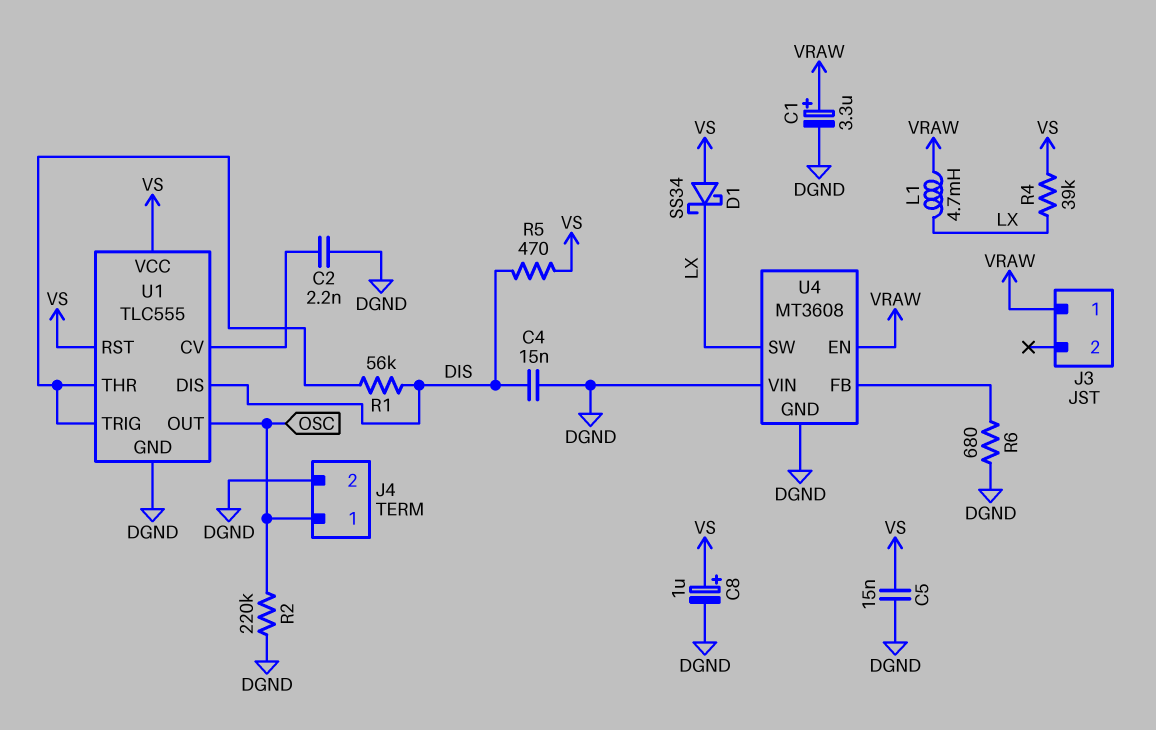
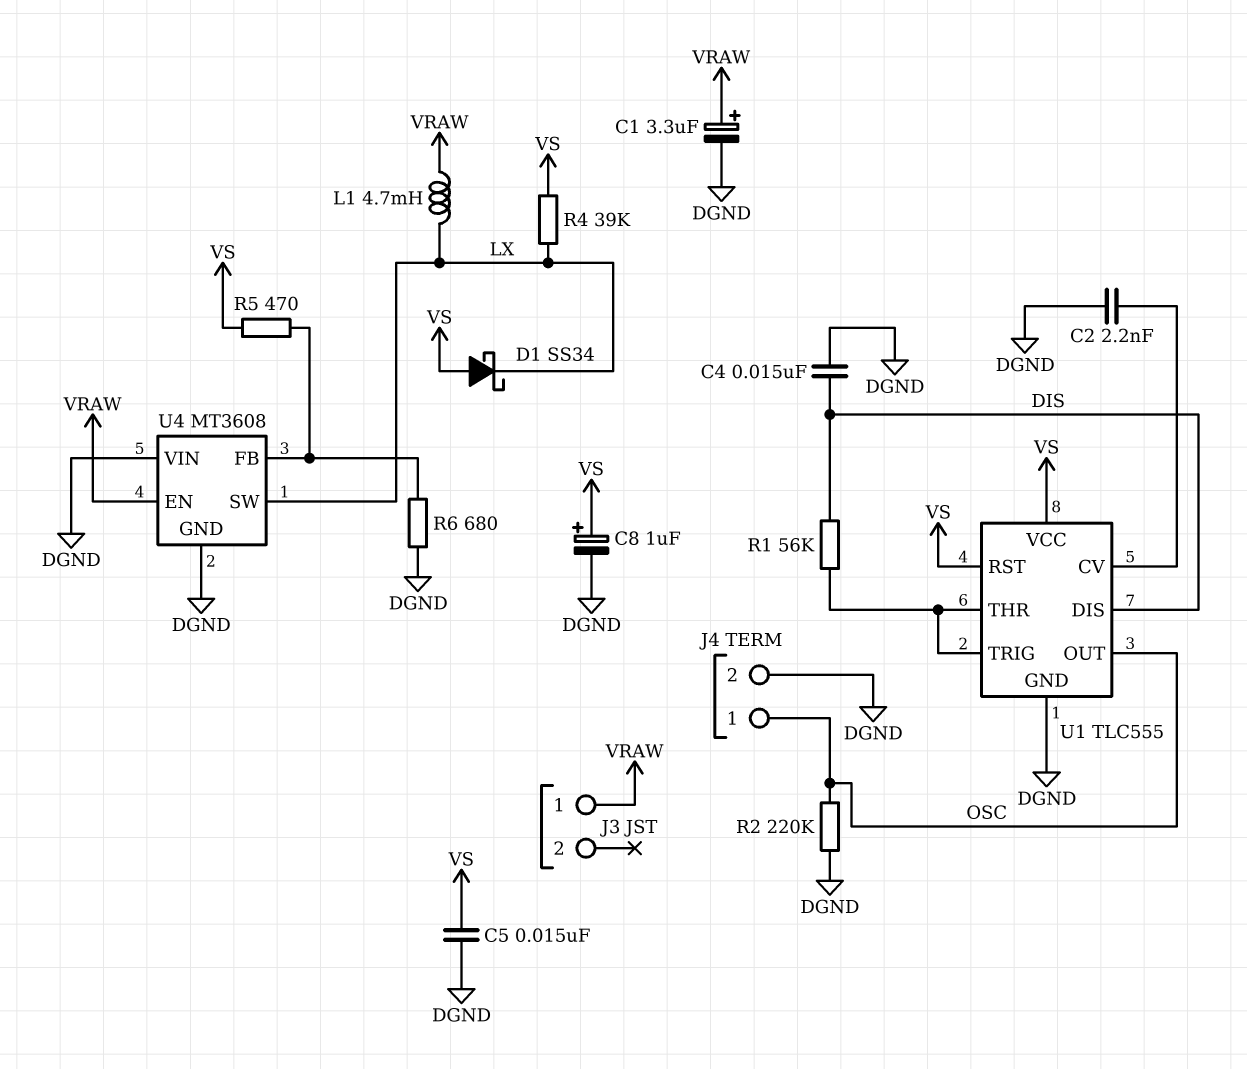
R5: 470 (DIS, VS) -> 470 (U4/FB, VS)

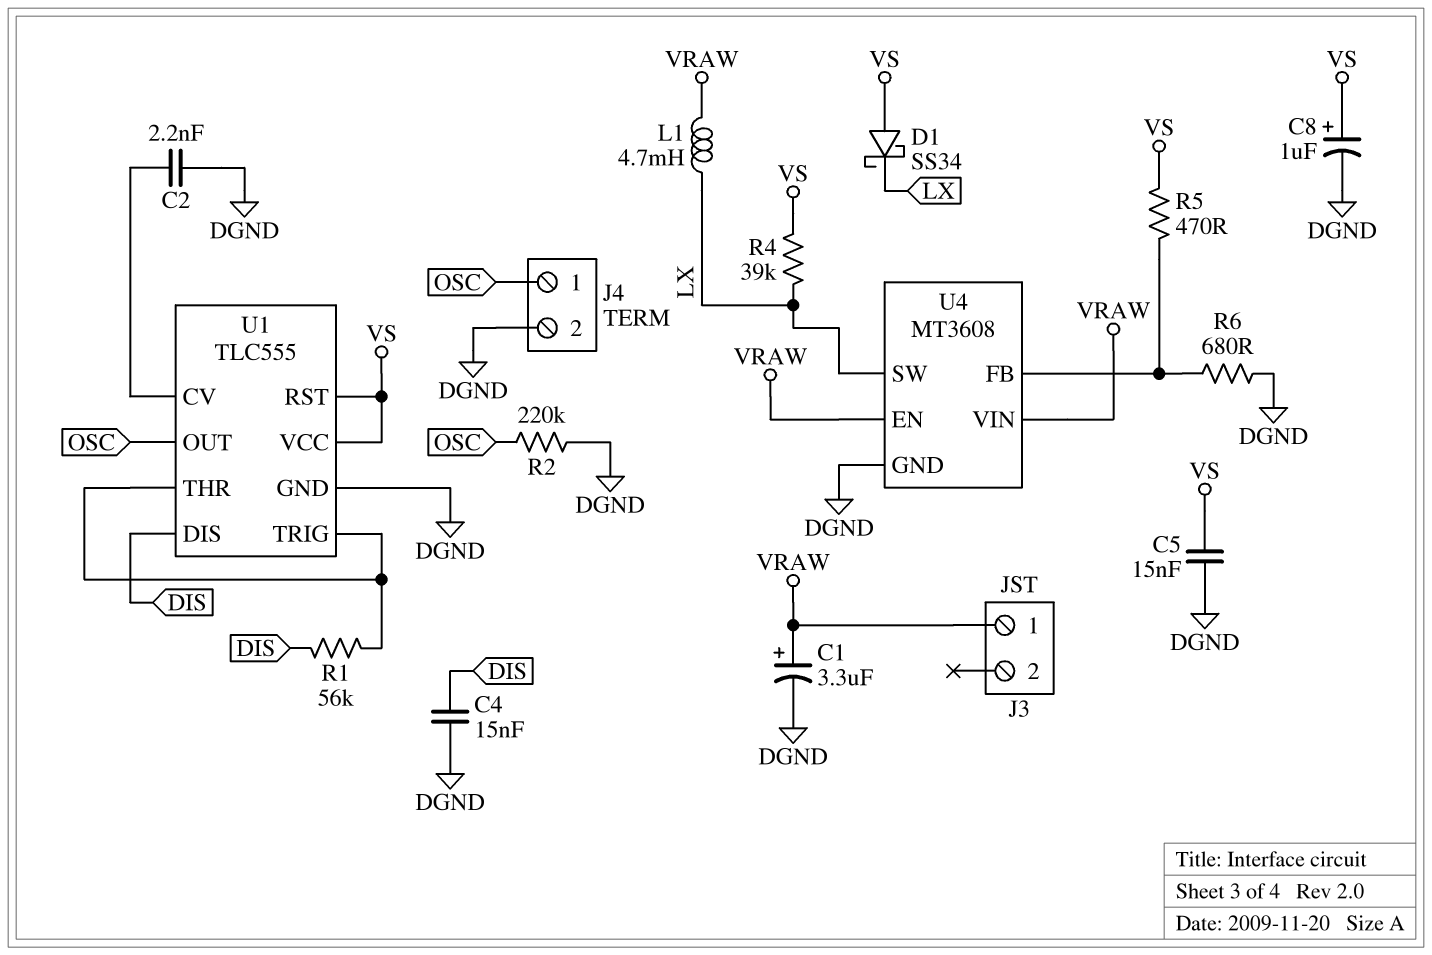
U4 pin VIN: DGND -> VRAW

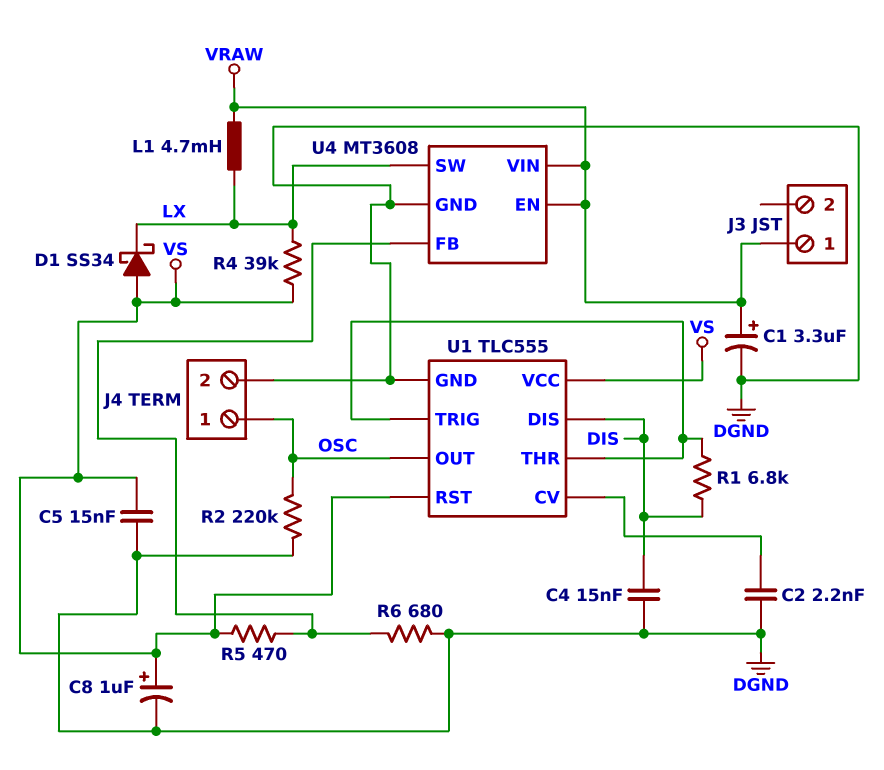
R1: 56k (DIS, U1/THR) -> 6.8k (DIS, U1/THR)

